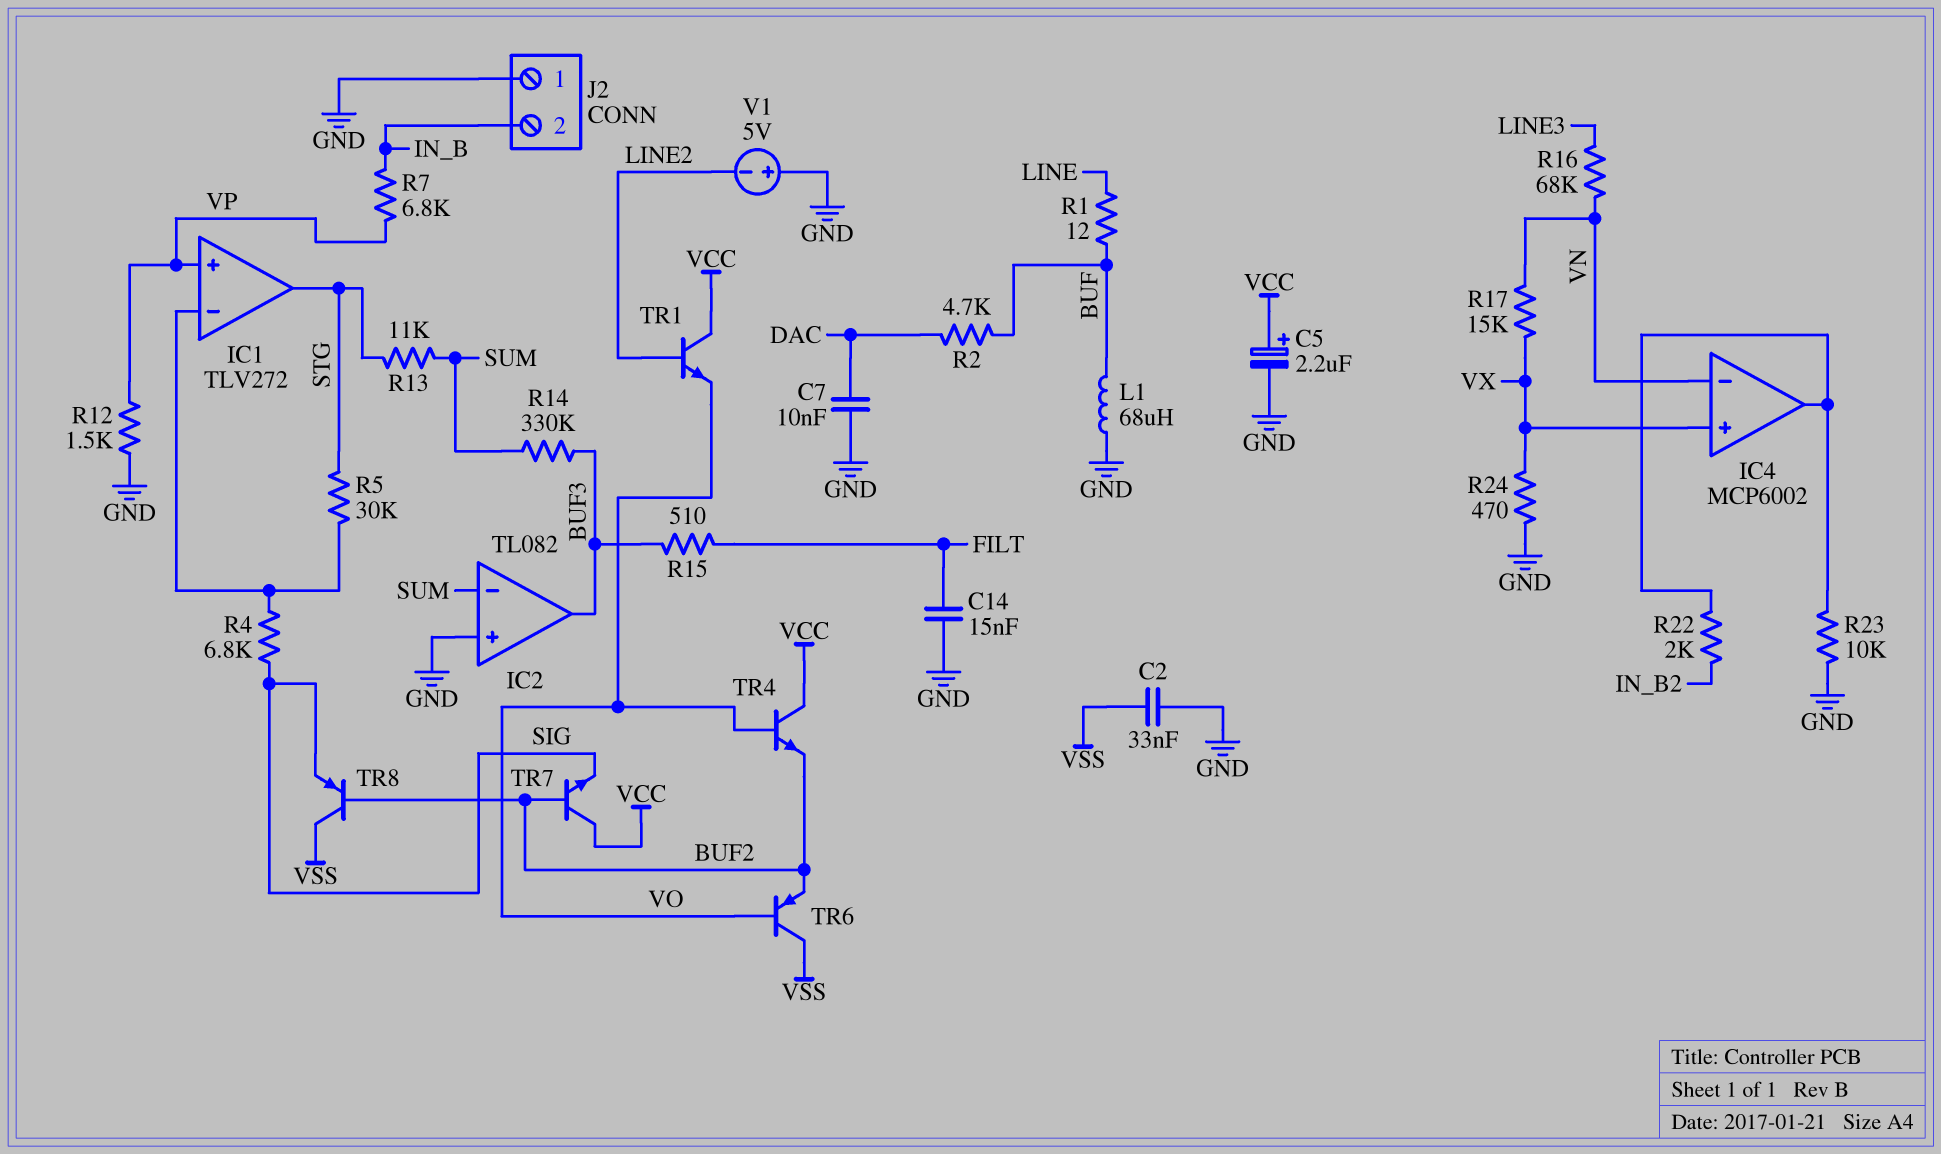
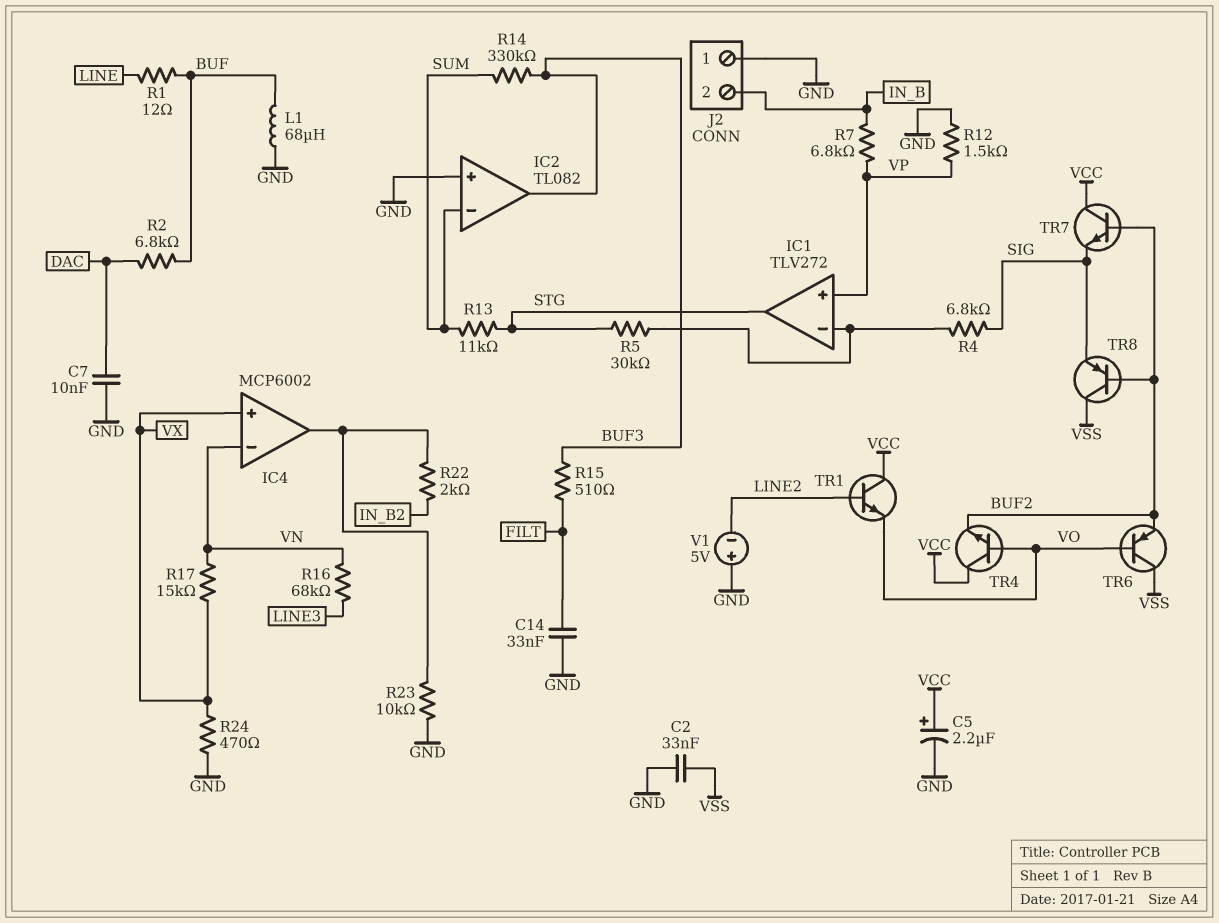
C14: 15nF (FILT, GND) -> 33nF (FILT, GND)
R2: 4.7k (BUF, DAC) -> 6.8k (BUF, DAC)

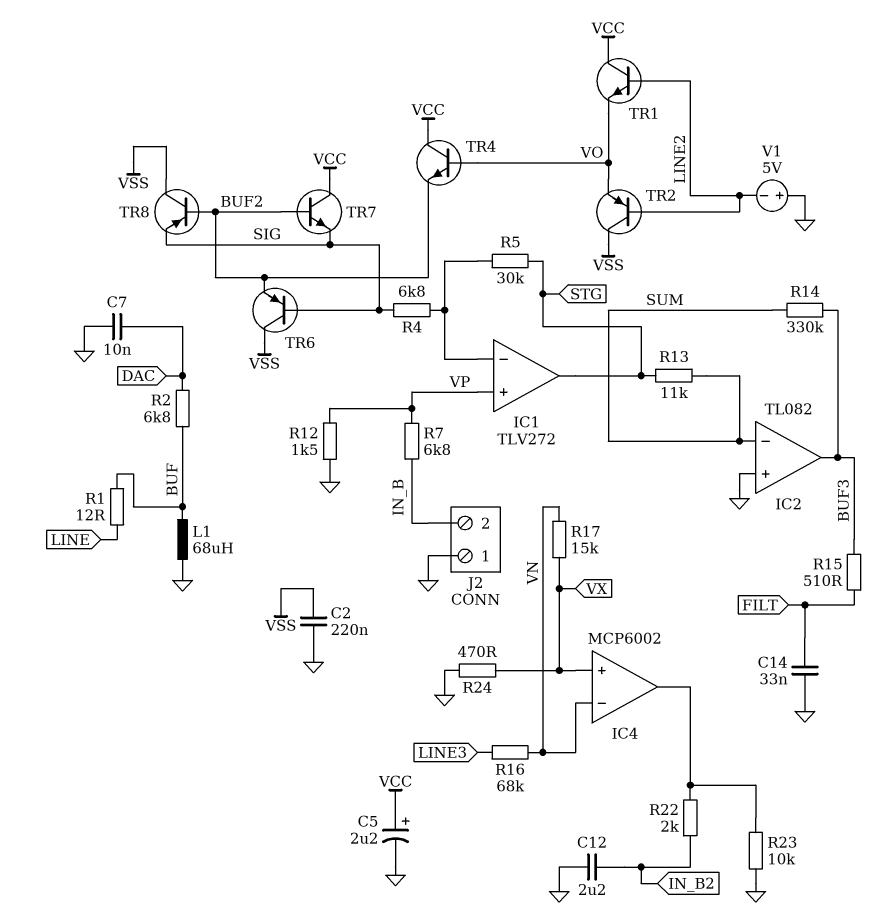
C2: 33nF (GND, VSS) -> 220nF (GND, VSS)
C12: none -> 2.2uF (GND, IN_B2)
TR2: none -> PNP (B LINE2, C VSS, E VO)
TR6: PNP (B VO, C VSS, E BUF2) -> PNP (B SIG, C VSS, E BUF2)

